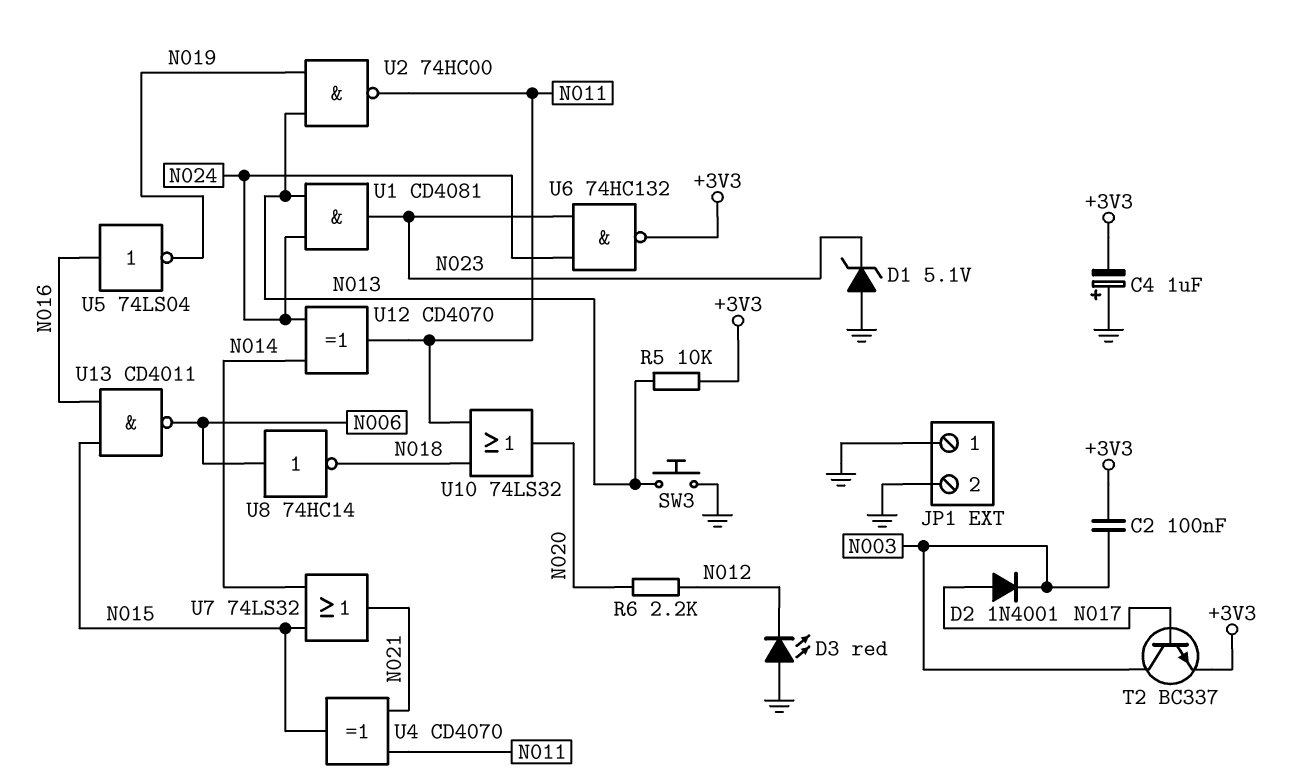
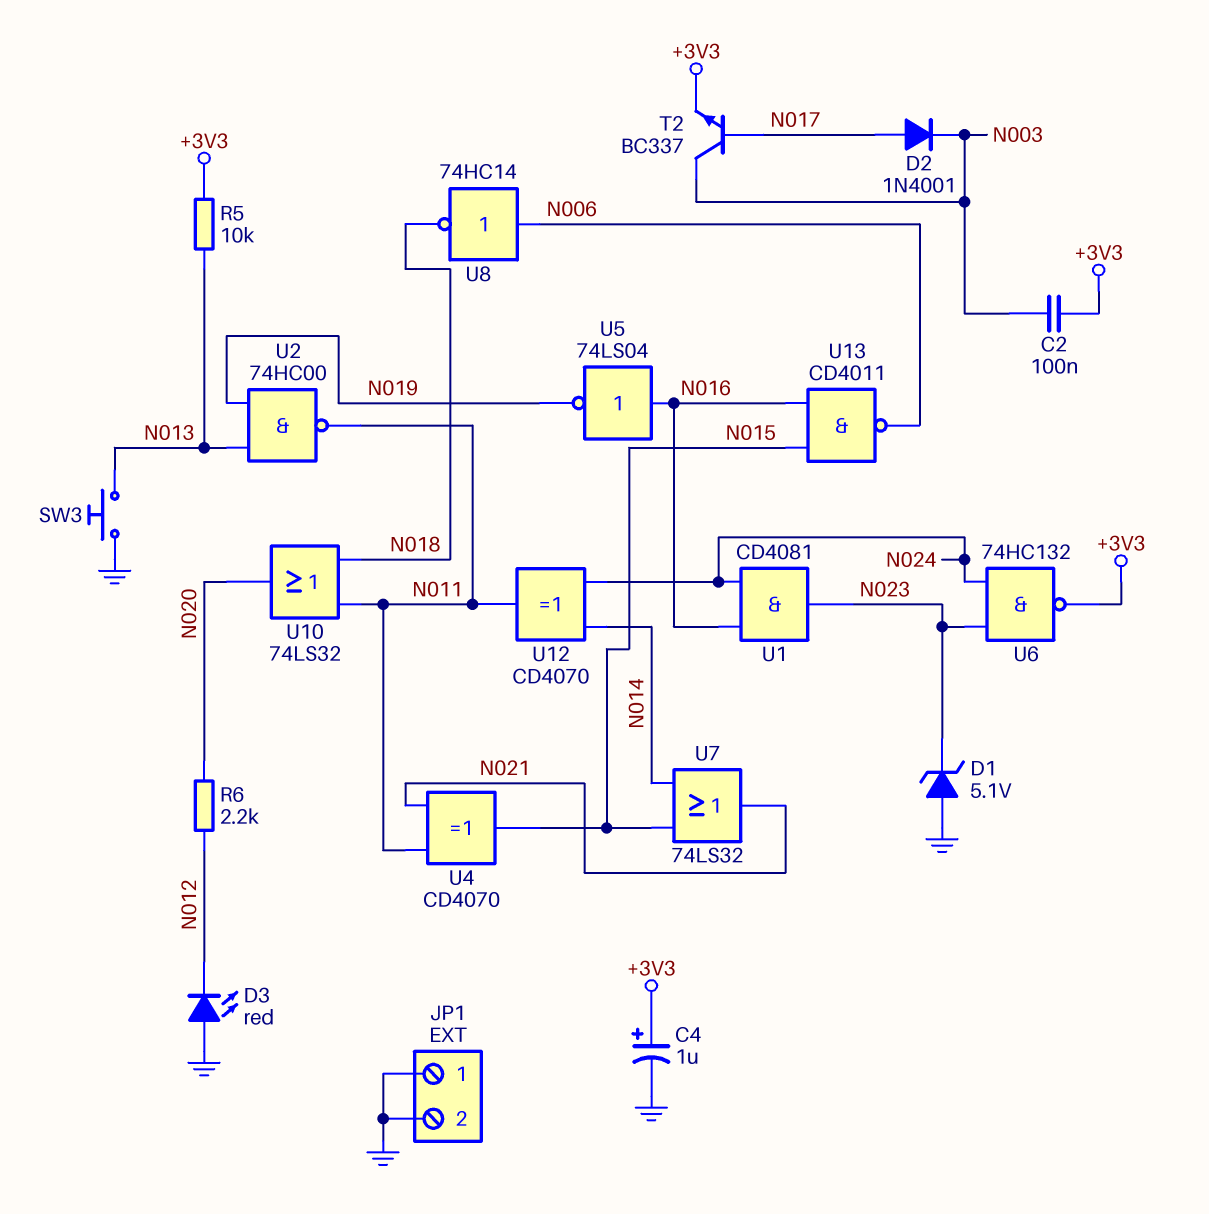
C4: 1uF (plus GND, minus +3V3) -> 1uF (plus +3V3, minus GND)
U1: AND CD4081 (in N013, in N024, out N023) -> AND CD4081 (in N016, in N024, out N023)

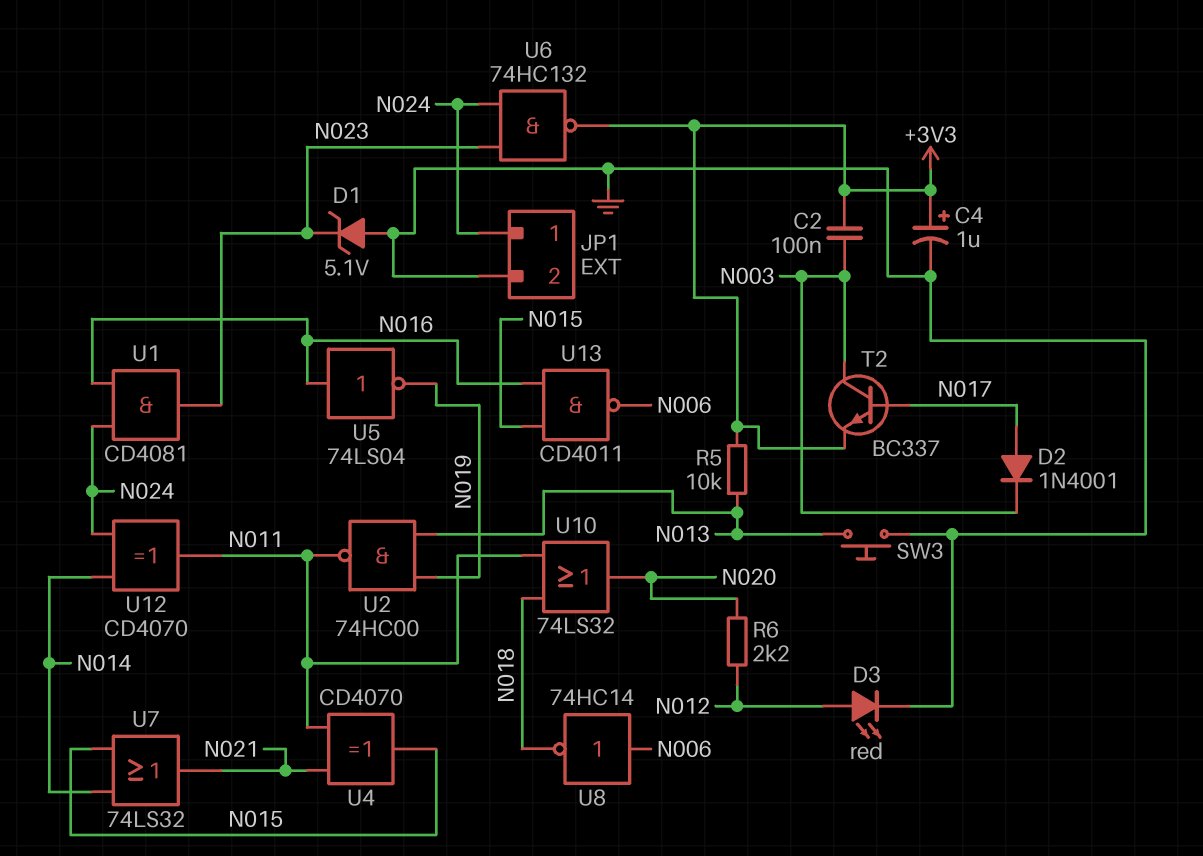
D3: LED red (A GND, K N012) -> LED red (A N012, K GND)
JP1 pin 1: GND -> N024

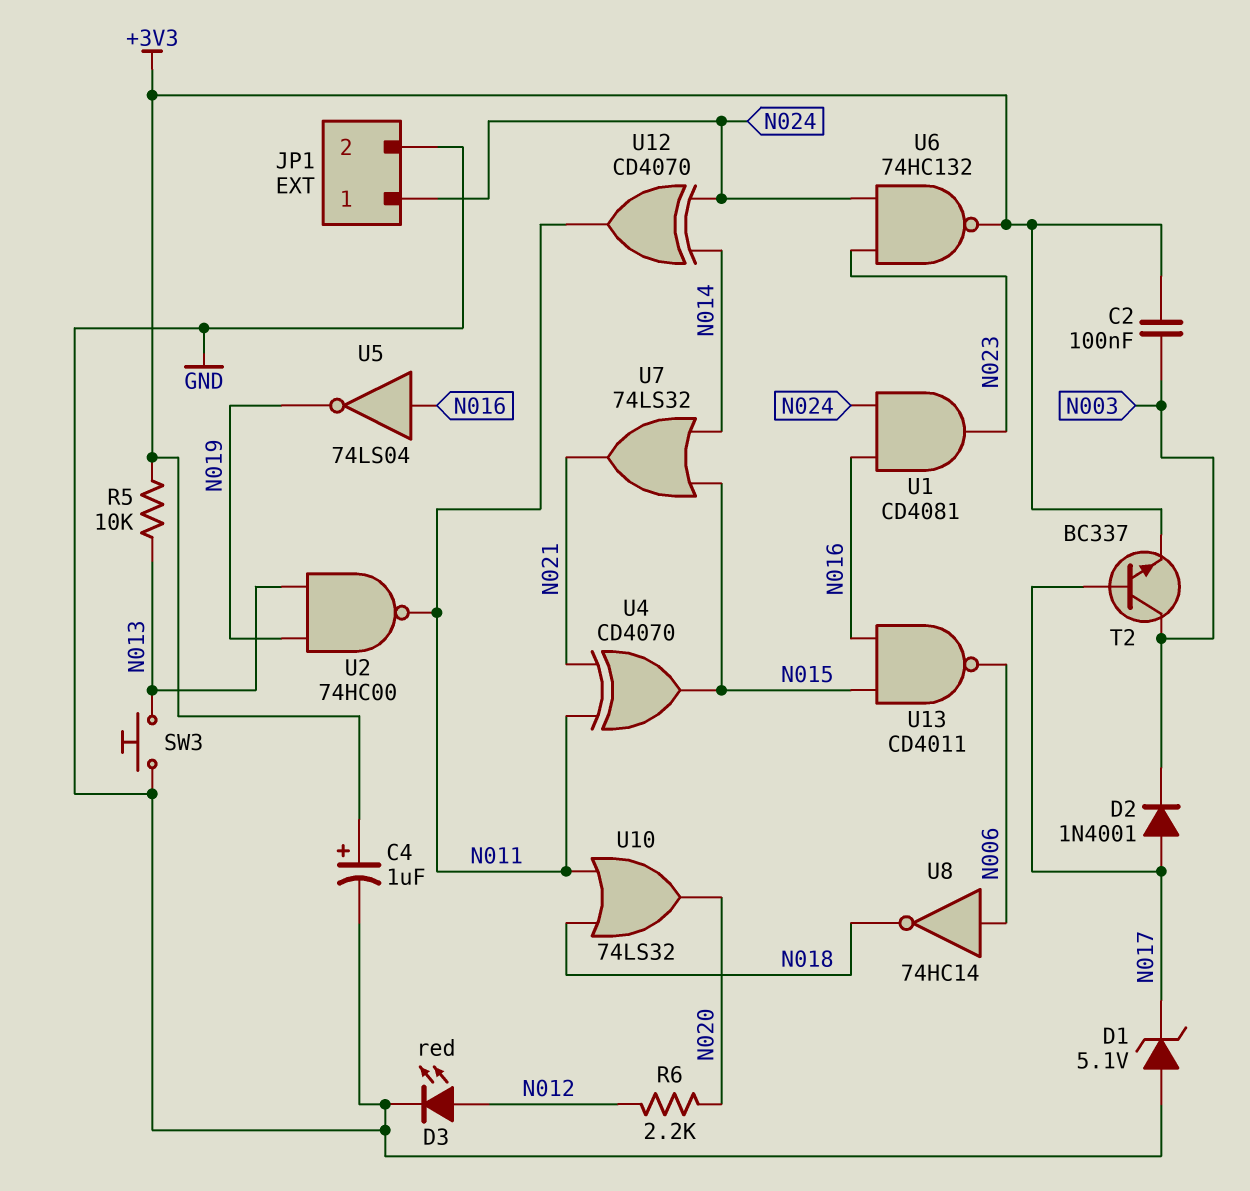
D1: zener 5.1V (A GND, K N023) -> zener 5.1V (A GND, K N017)

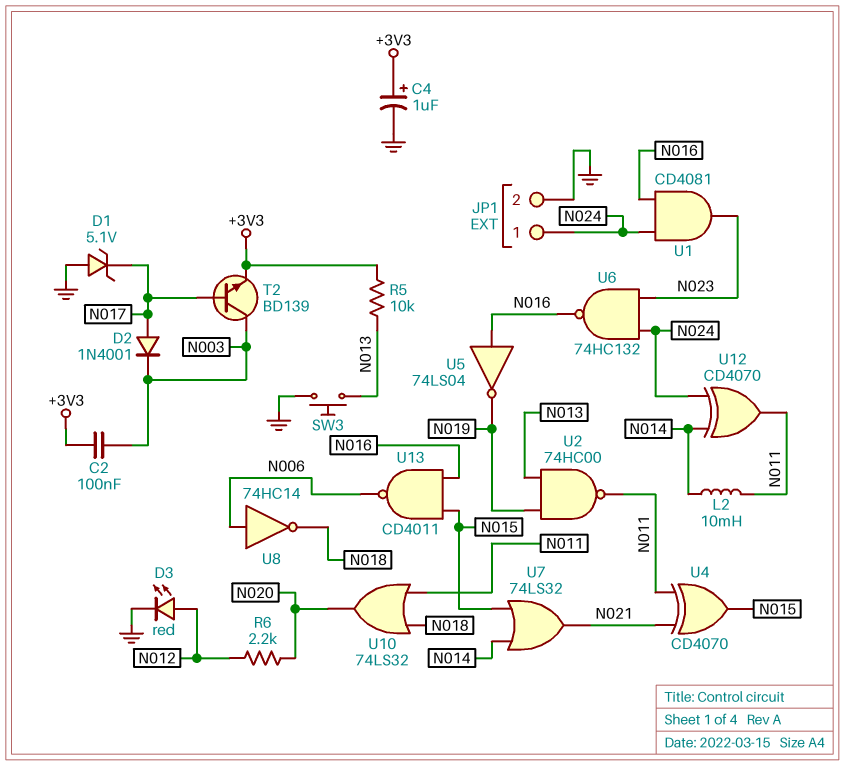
L2: none -> 10mH (N011, N014)
T2: NPN BC337 (B N017, C N003, E +3V3) -> NPN BD139 (B N017, C N003, E +3V3)
U6: NAND 74HC132 (in N023, in N024, out +3V3) -> NAND 74HC132 (in N023, in N024, out N016)

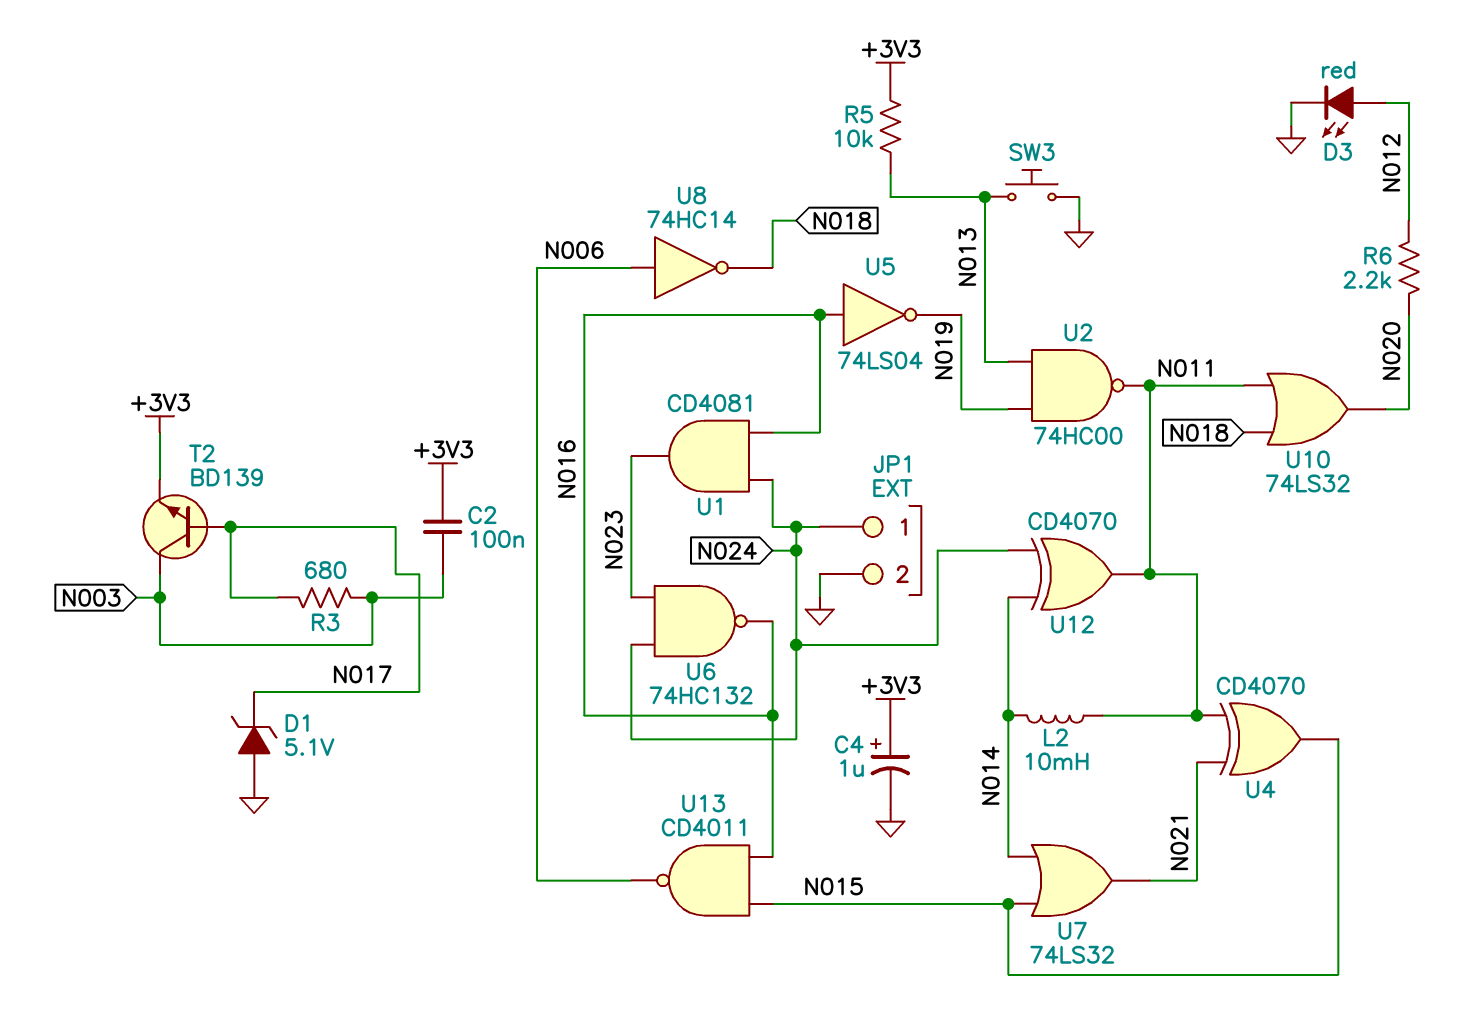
D2: diode 1N4001 (A N017, K N003) -> none
R3: none -> 680 (N003, N017)

